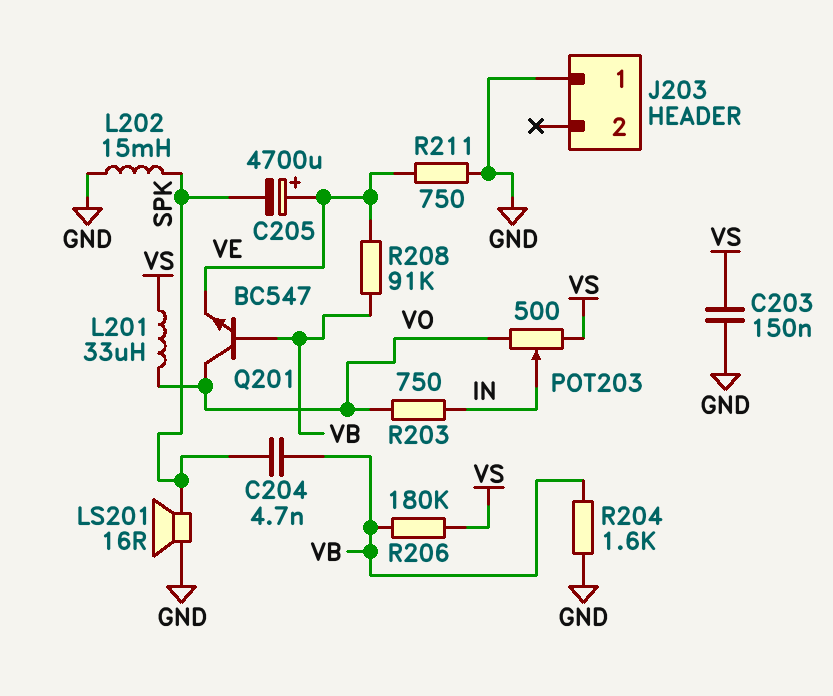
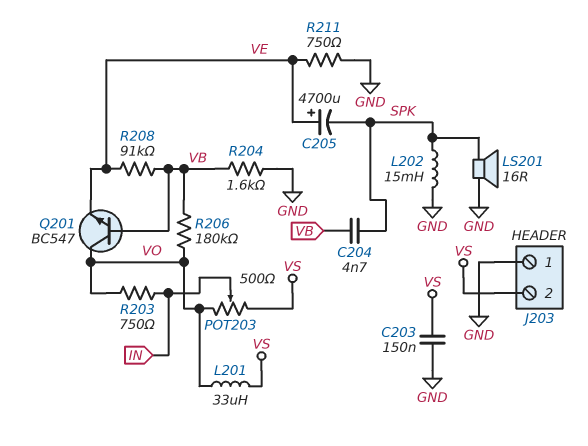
J203 pin 2: none -> VS
R206: 180k (VB, VS) -> 180k (VB, VO)

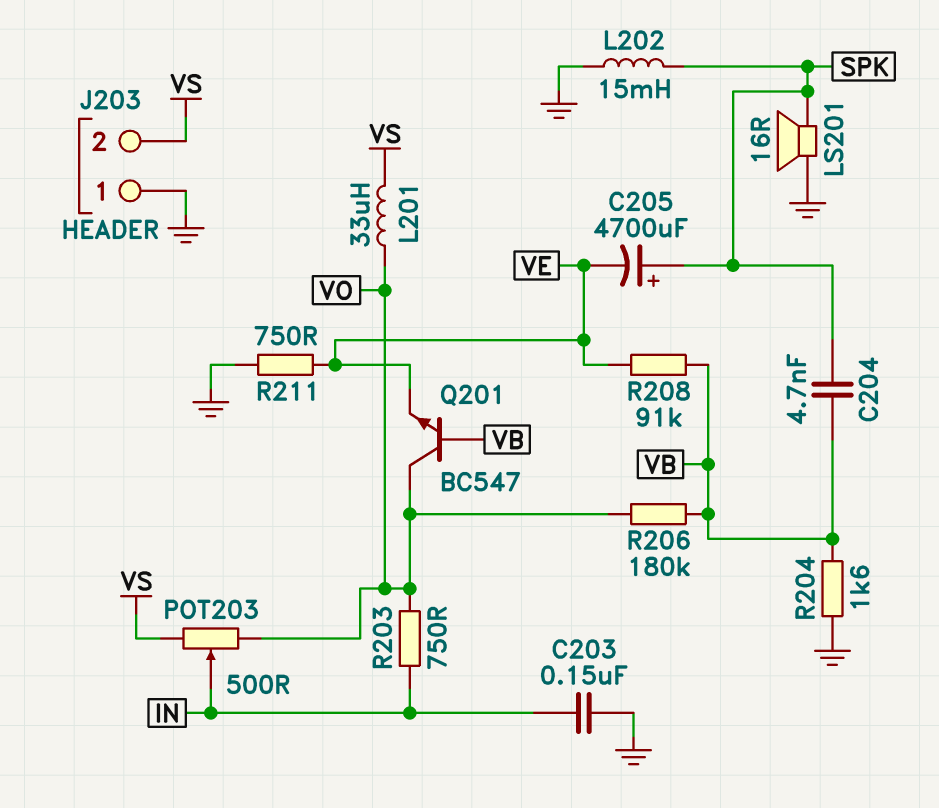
C203: 150nF (GND, VS) -> 150nF (GND, IN)
C205: 4700uF (plus VE, minus SPK) -> 4700uF (plus SPK, minus VE)

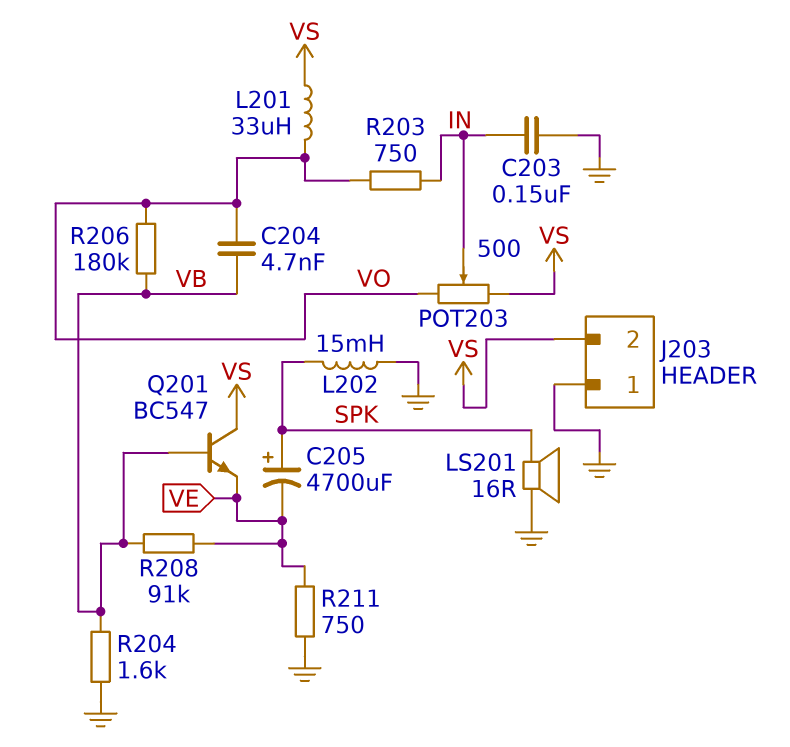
C204: 4.7nF (SPK, VB) -> 4.7nF (VB, VO)
Q201: NPN BC547 (B VB, C VO, E VE) -> NPN BC547 (B VB, C VS, E VE)

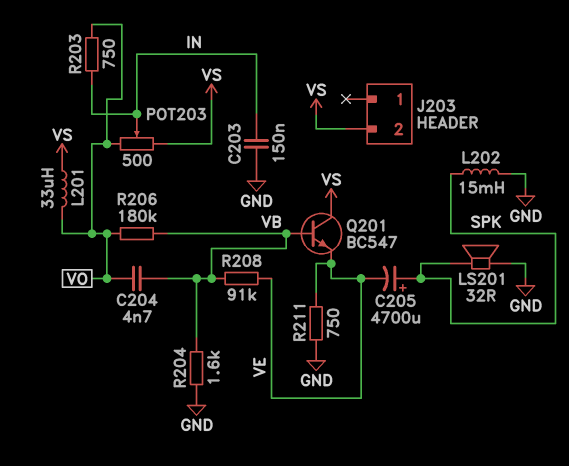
J203 pin 1: GND -> none
LS201: speaker 16R (GND, SPK) -> speaker 32R (GND, SPK)

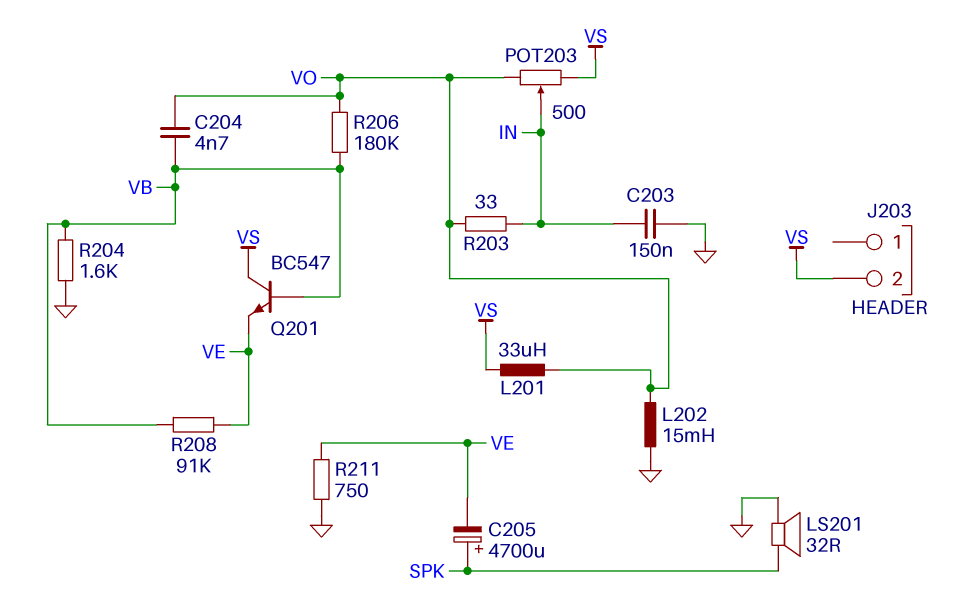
L202: 15mH (GND, SPK) -> 15mH (GND, VO)
R203: 750 (IN, VO) -> 33 (IN, VO)

